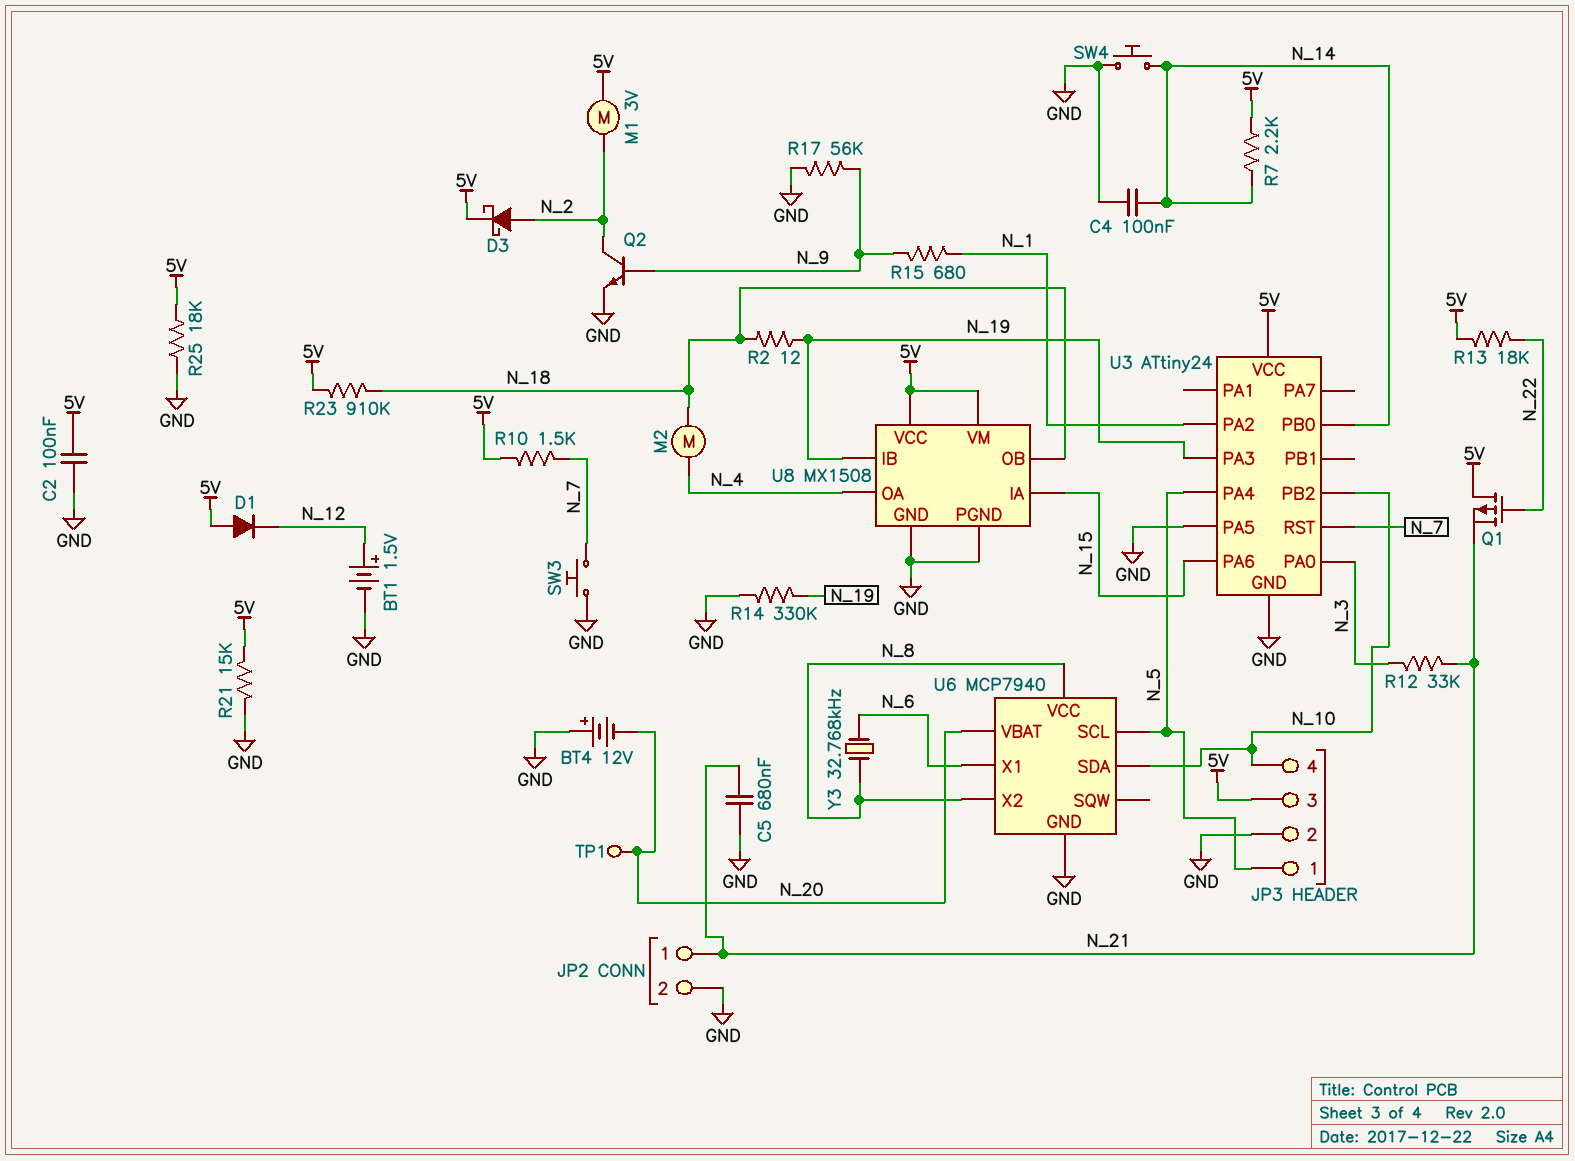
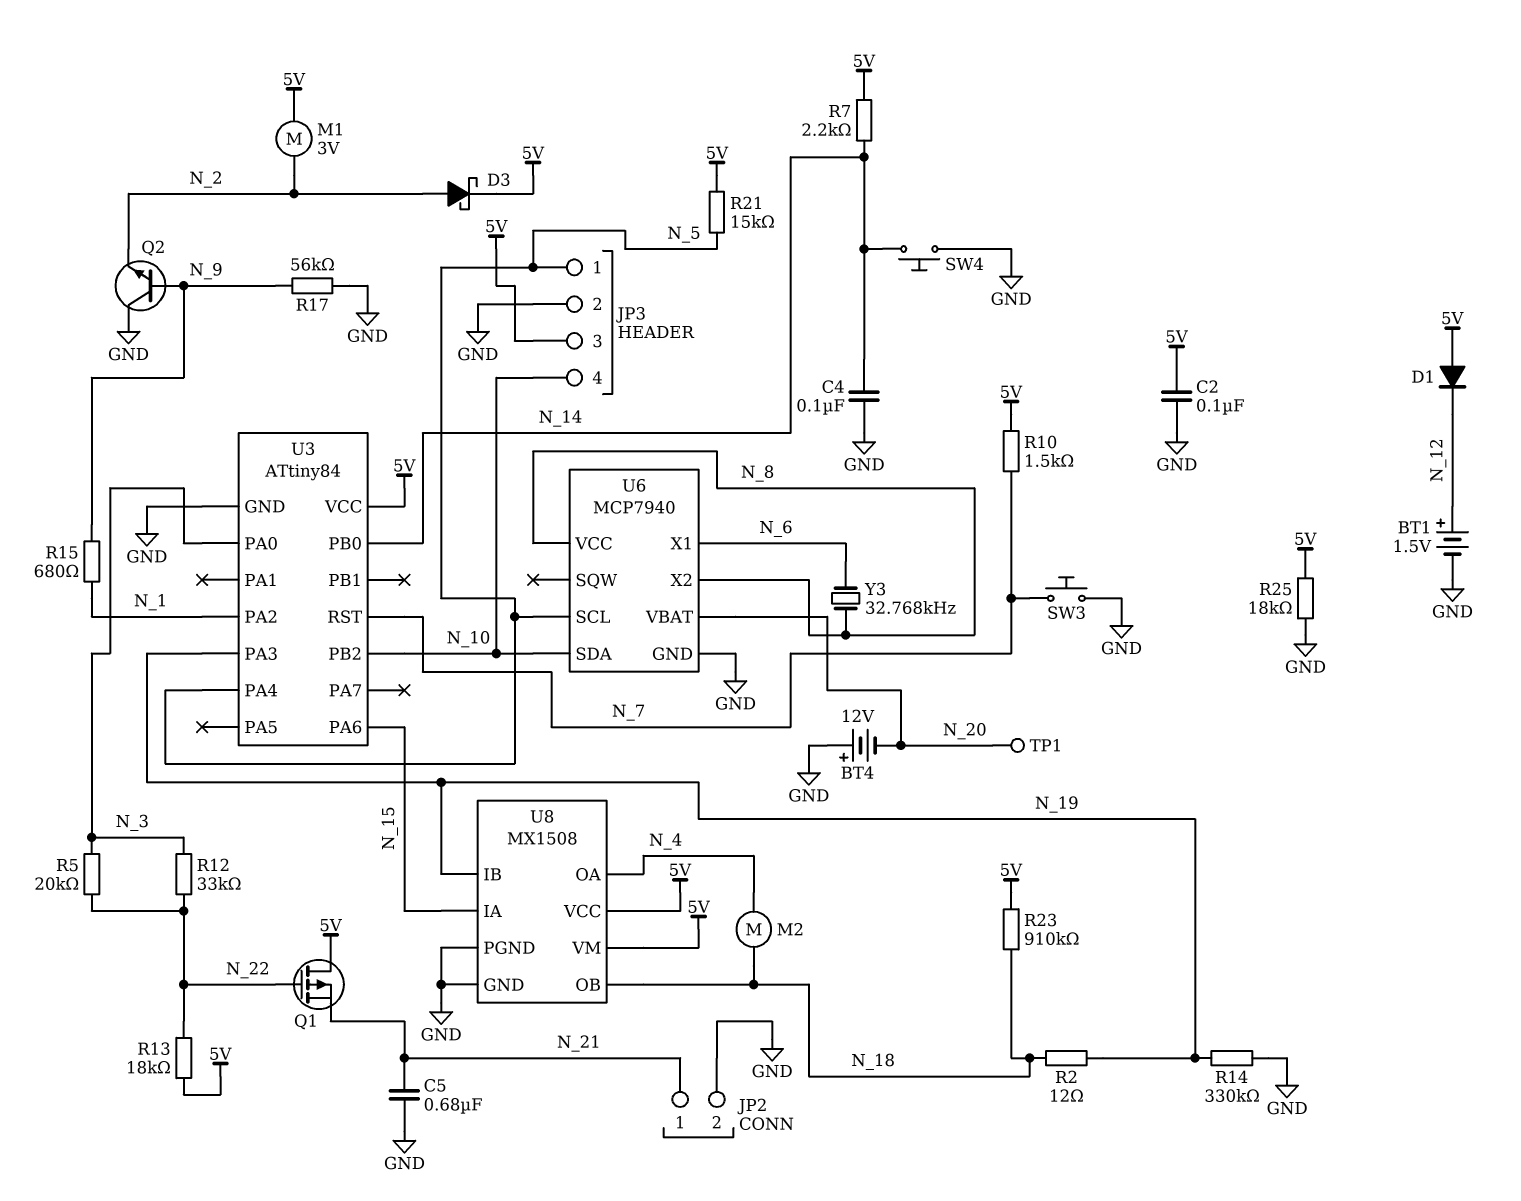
Q2: NPN (B N_9, C N_2, E GND) -> NPN (B N_9, C GND, E N_2)
R5: none -> 20k (N_3, N_22)
R12: 33k (N_3, N_21) -> 33k (N_3, N_22)
R21: 15k (5V, GND) -> 15k (5V, N_5)
U3: ATtiny24 -> ATtiny84
U3 pin PA5: GND -> none

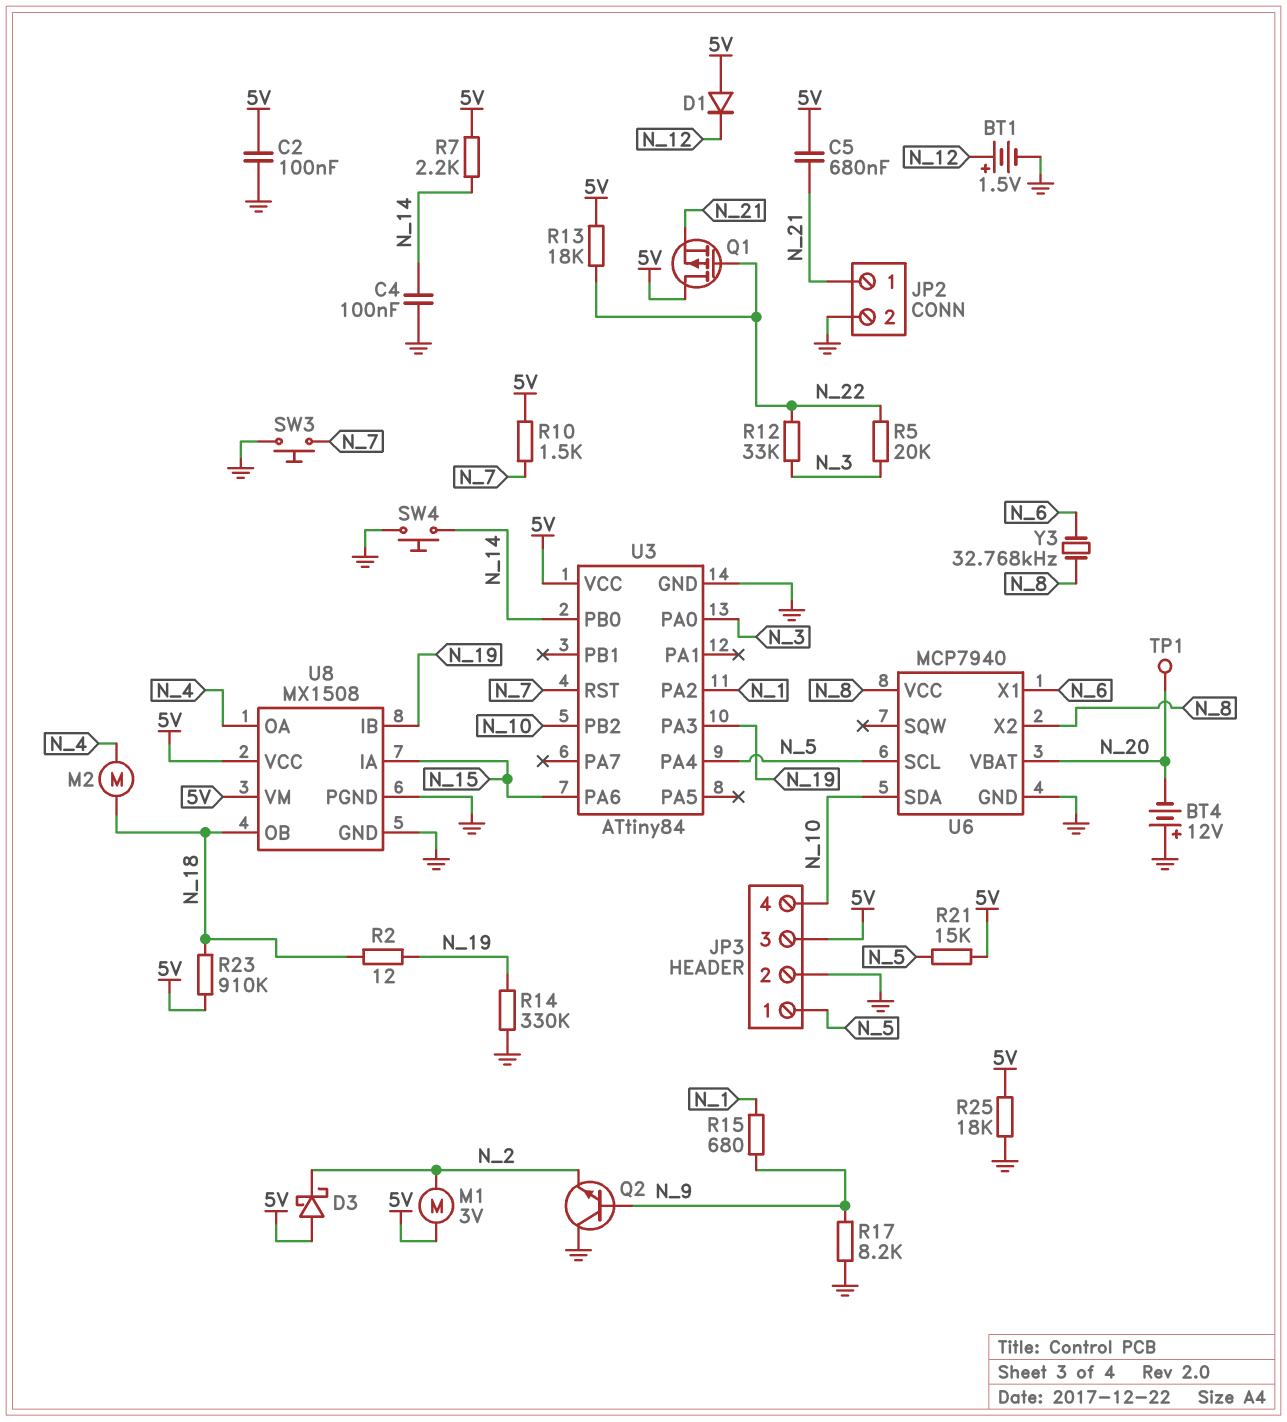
C5: 680nF (GND, N_21) -> 680nF (5V, N_21)
D3: schottky (A N_2, K 5V) -> schottky (A 5V, K N_2)
R17: 56k (GND, N_9) -> 8.2k (GND, N_9)

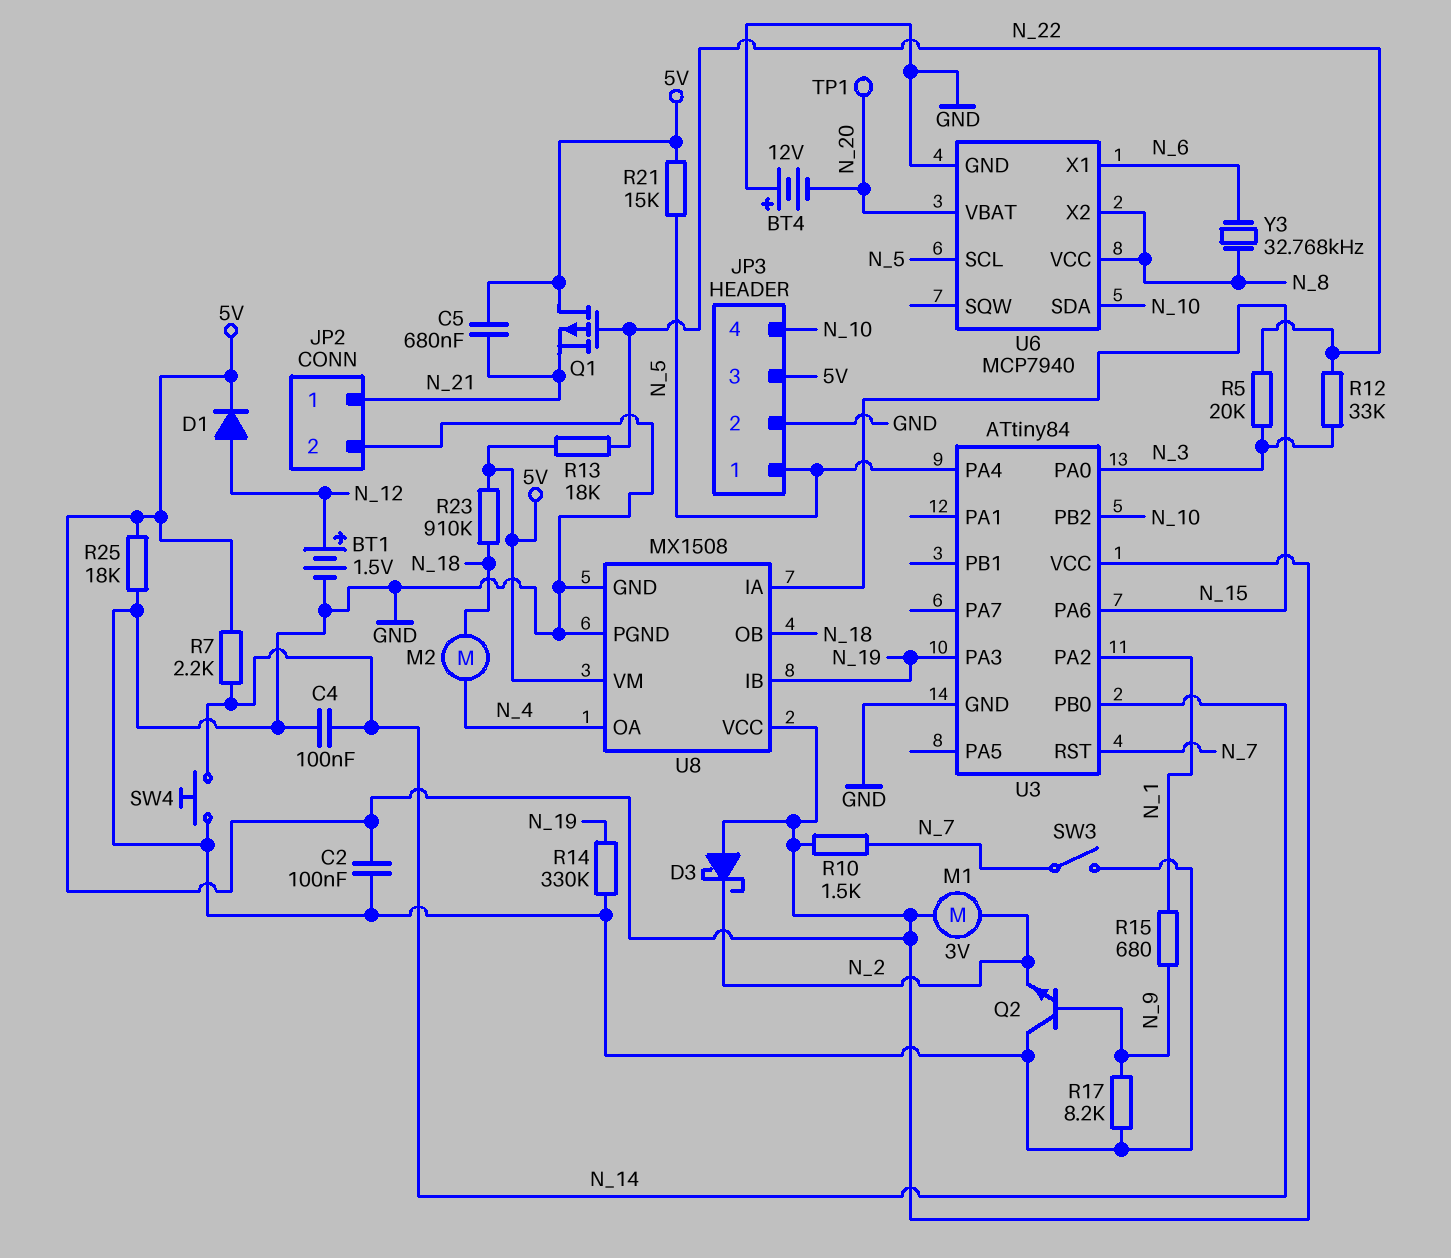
D1: diode (A 5V, K N_12) -> diode (A N_12, K 5V)
R2: 12 (N_18, N_19) -> none
SW3: button (GND, N_7) -> switch (GND, N_7)

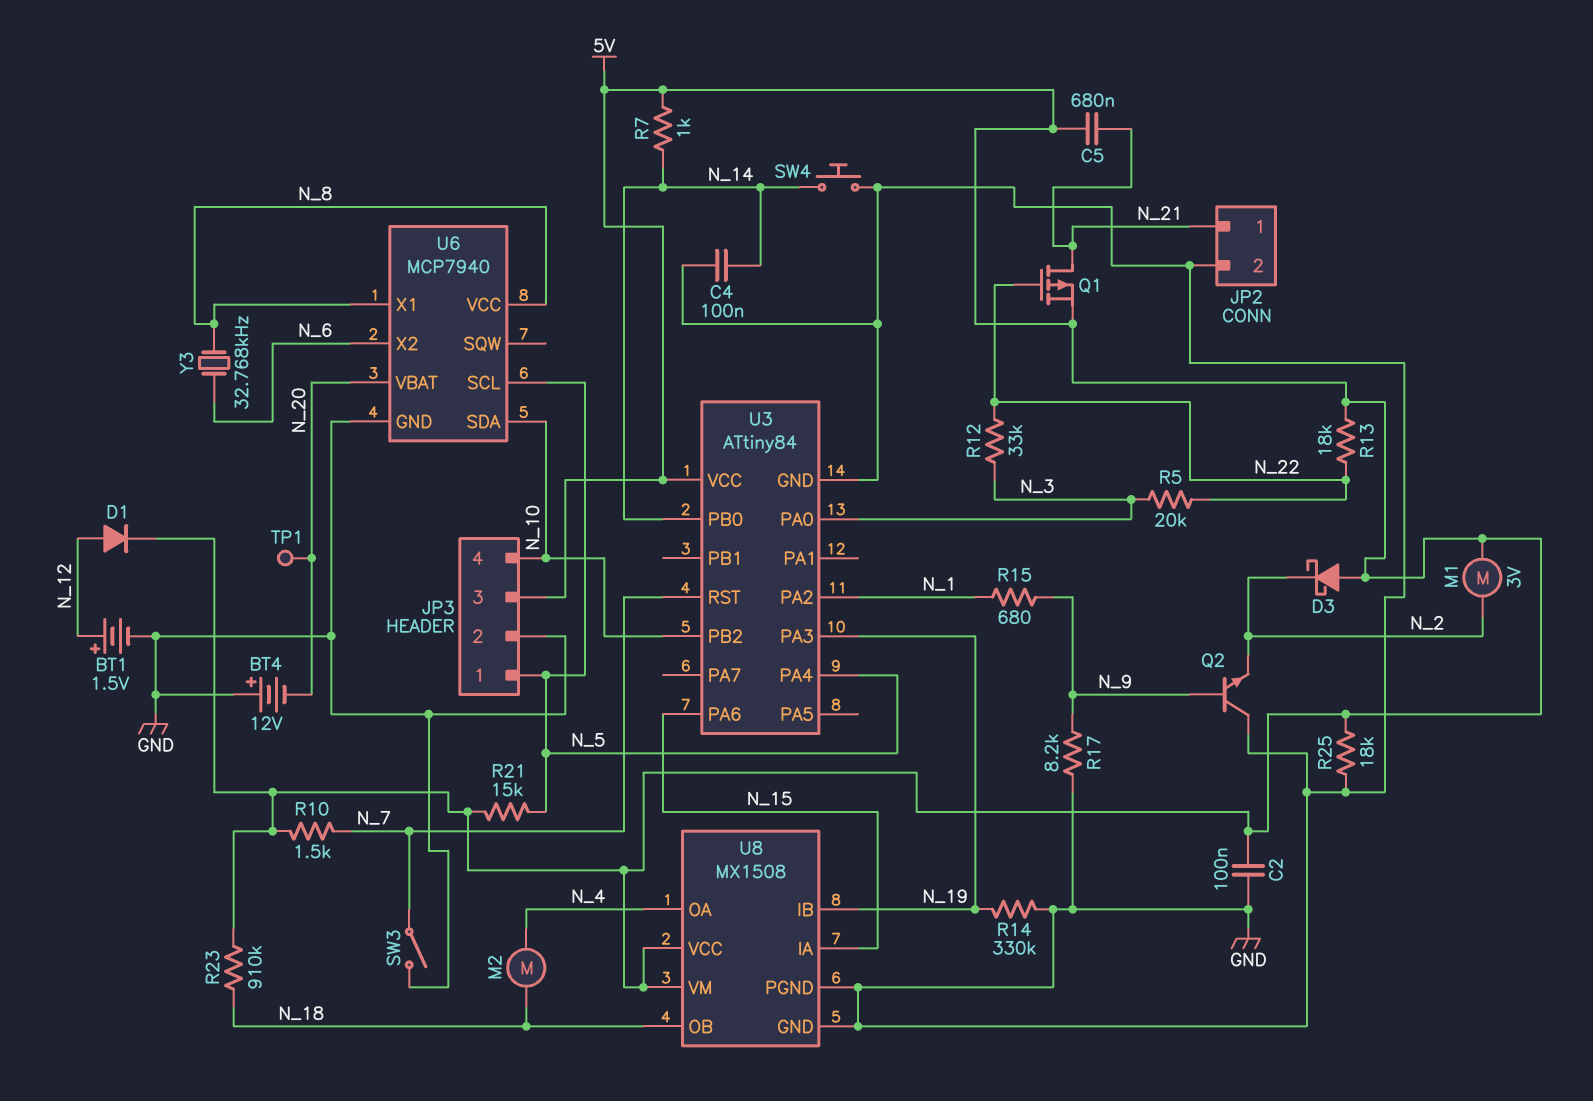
Q1: PMOS (G N_22, D 5V, S N_21) -> PMOS (G N_22, D N_21, S 5V)
R7: 2.2k (5V, N_14) -> 1k (5V, N_14)
U6 pin X1: N_6 -> N_8
U6 pin X2: N_8 -> N_6

